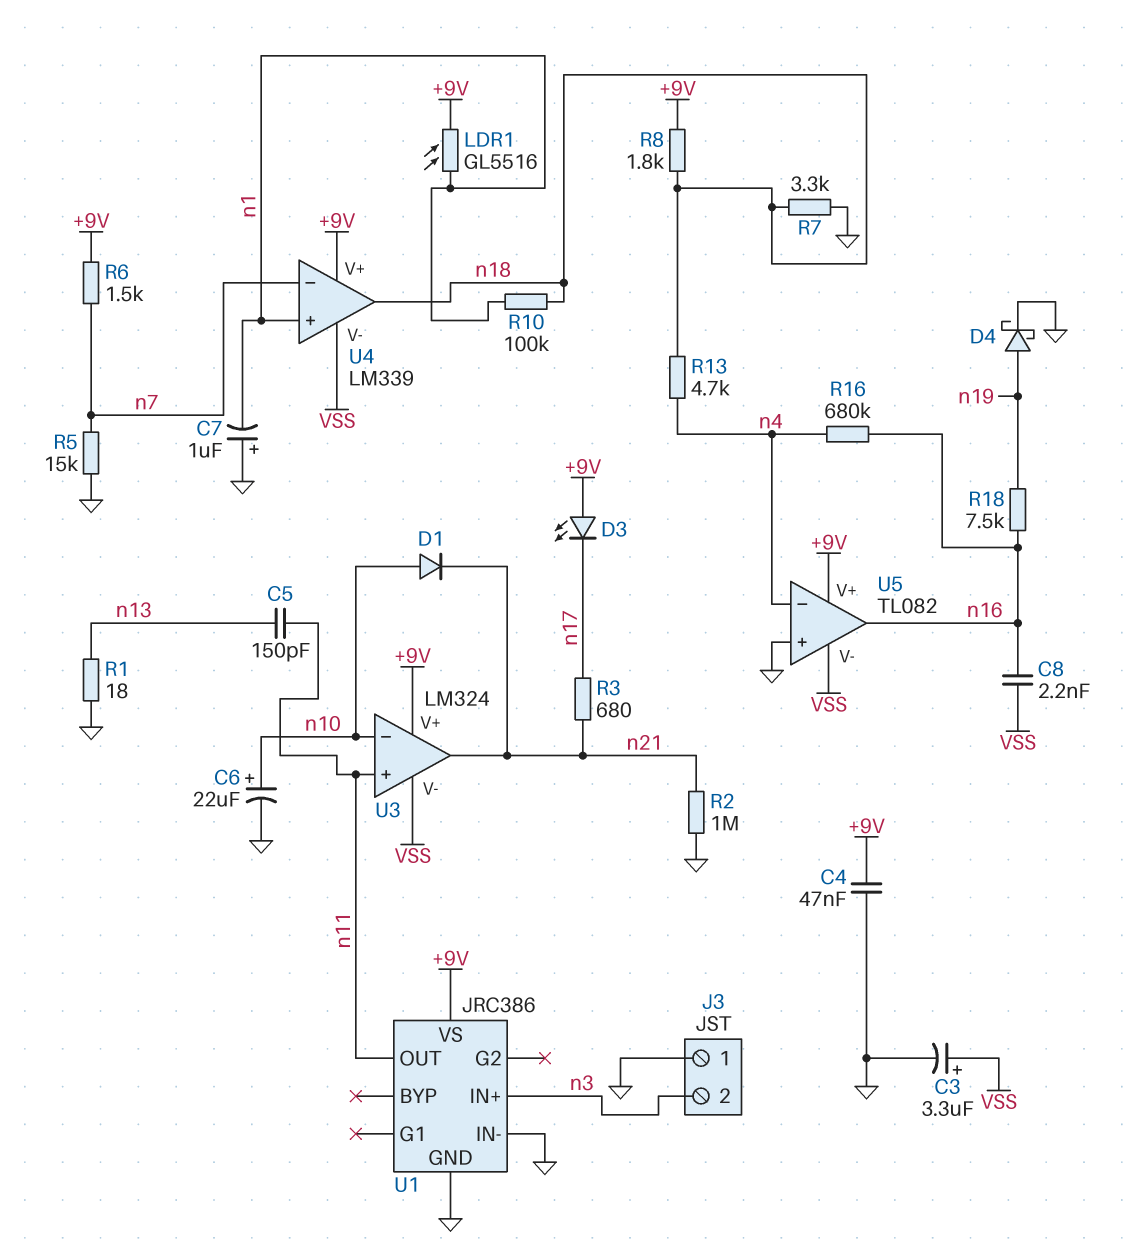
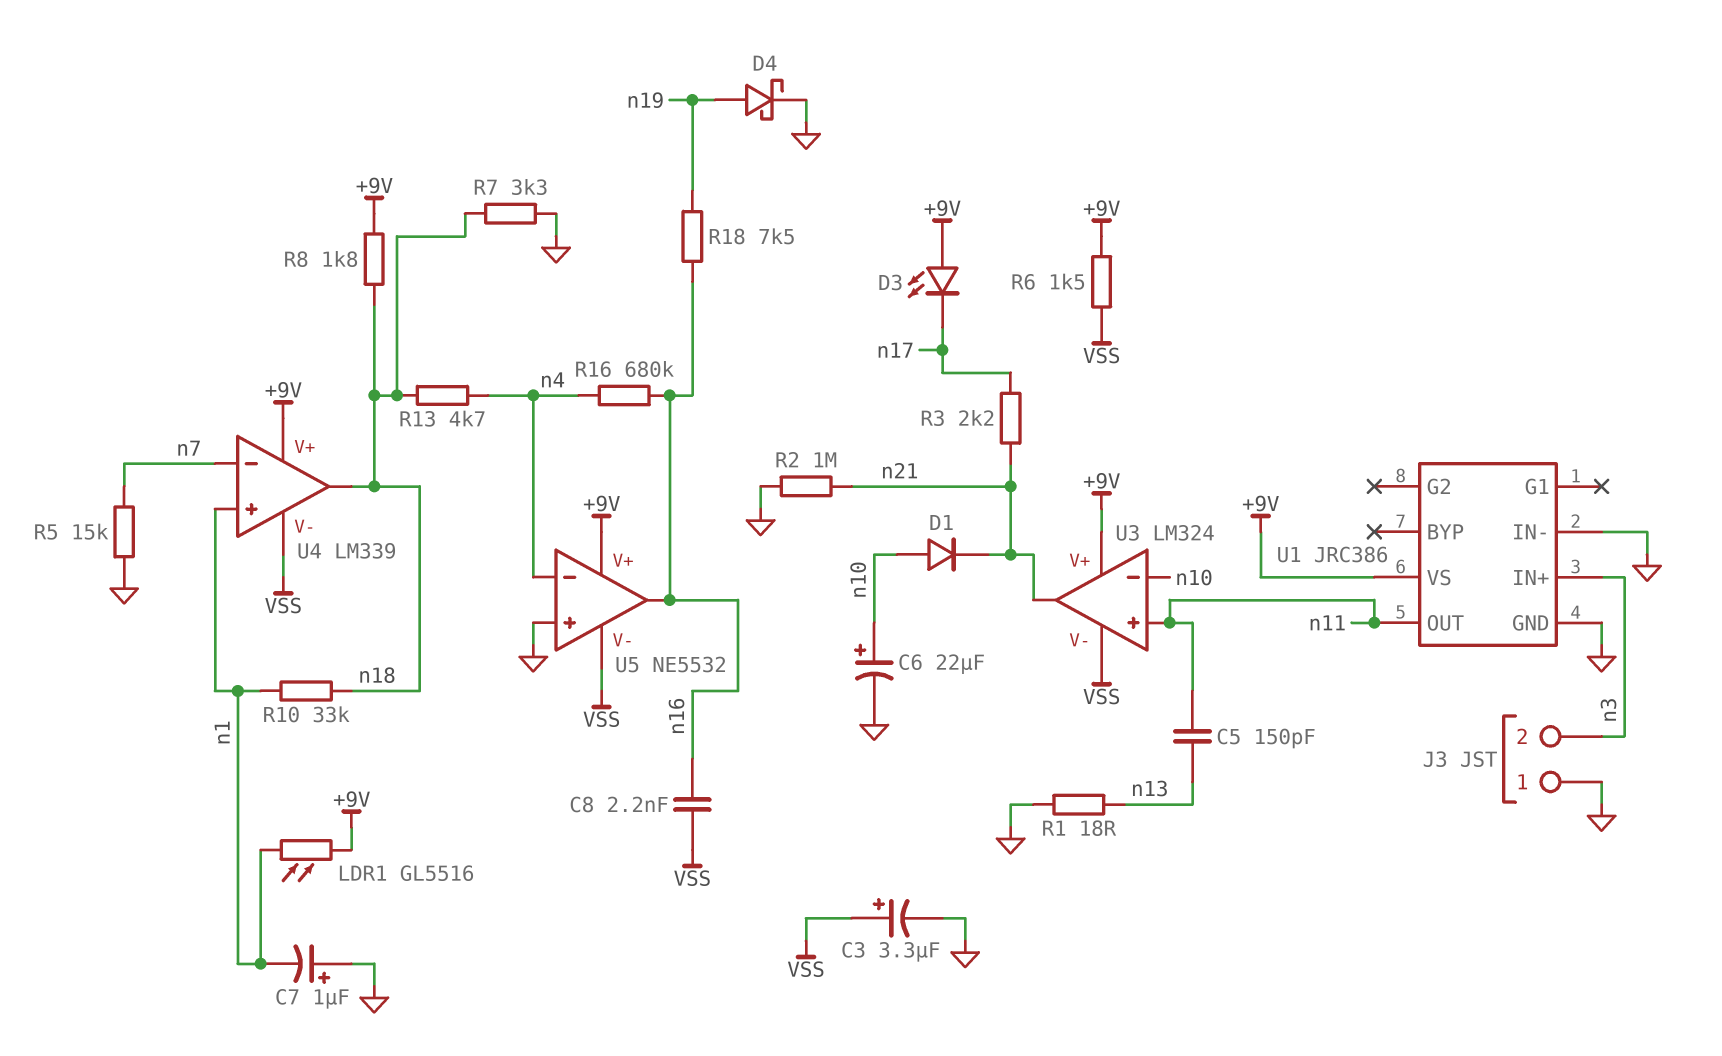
C4: 47nF (+9V, GND) -> none
R3: 680 (n17, n21) -> 2.2k (n17, n21)
R6: 1.5k (+9V, n7) -> 1.5k (+9V, VSS)
R10: 100k (n1, n18) -> 33k (n1, n18)
U5: TL082 -> NE5532

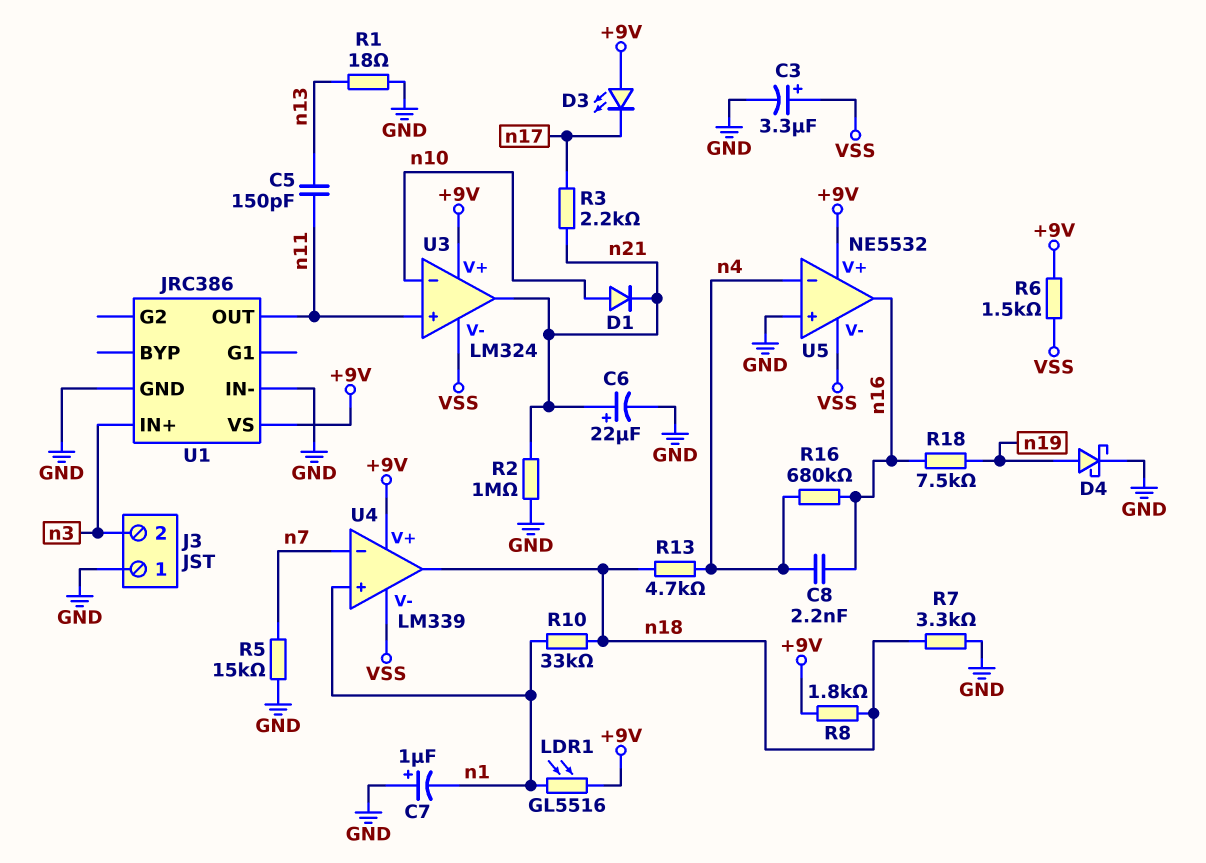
C6: 22uF (plus n10, minus GND) -> 22uF (plus n21, minus GND)
C8: 2.2nF (VSS, n16) -> 2.2nF (n4, n16)

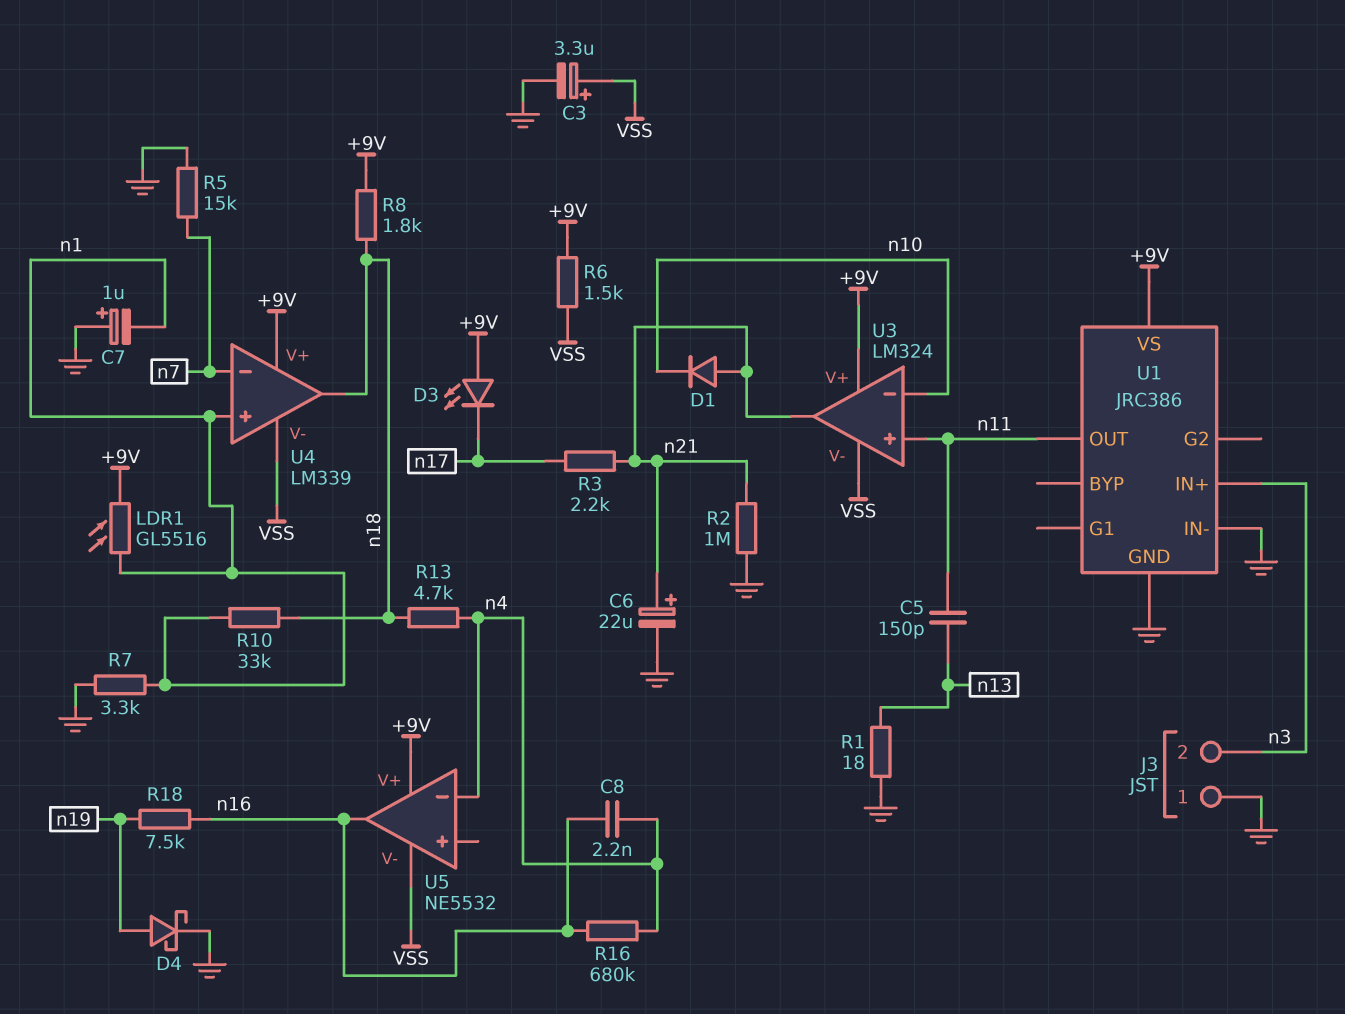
D1: diode (A n10, K n21) -> diode (A n21, K n10)
R7: 3.3k (GND, n18) -> 3.3k (GND, n1)
U5 pin in+: GND -> none

